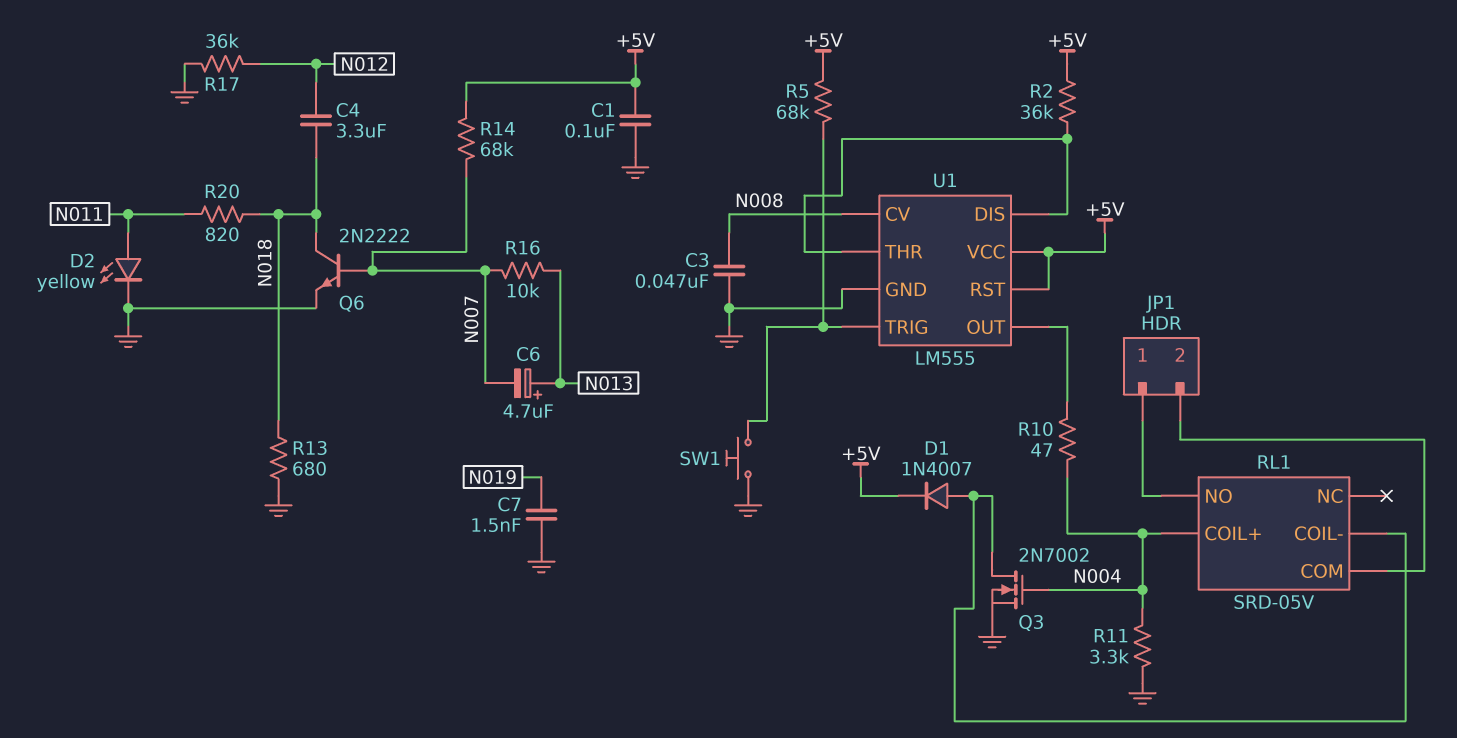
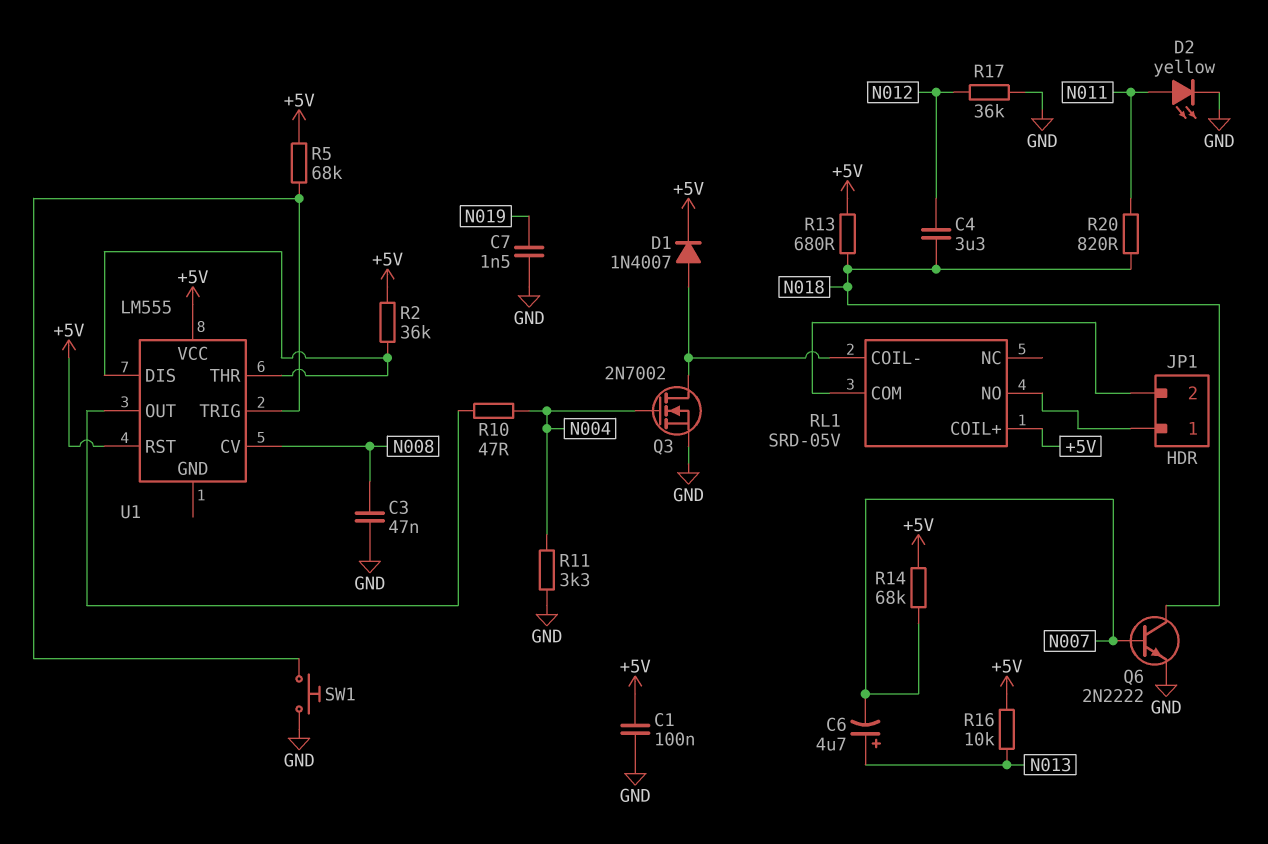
R13: 680 (GND, N018) -> 680 (+5V, N018)
R16: 10k (N007, N013) -> 10k (+5V, N013)
RL1 pin COIL+: N004 -> +5V
U1 pin GND: GND -> none

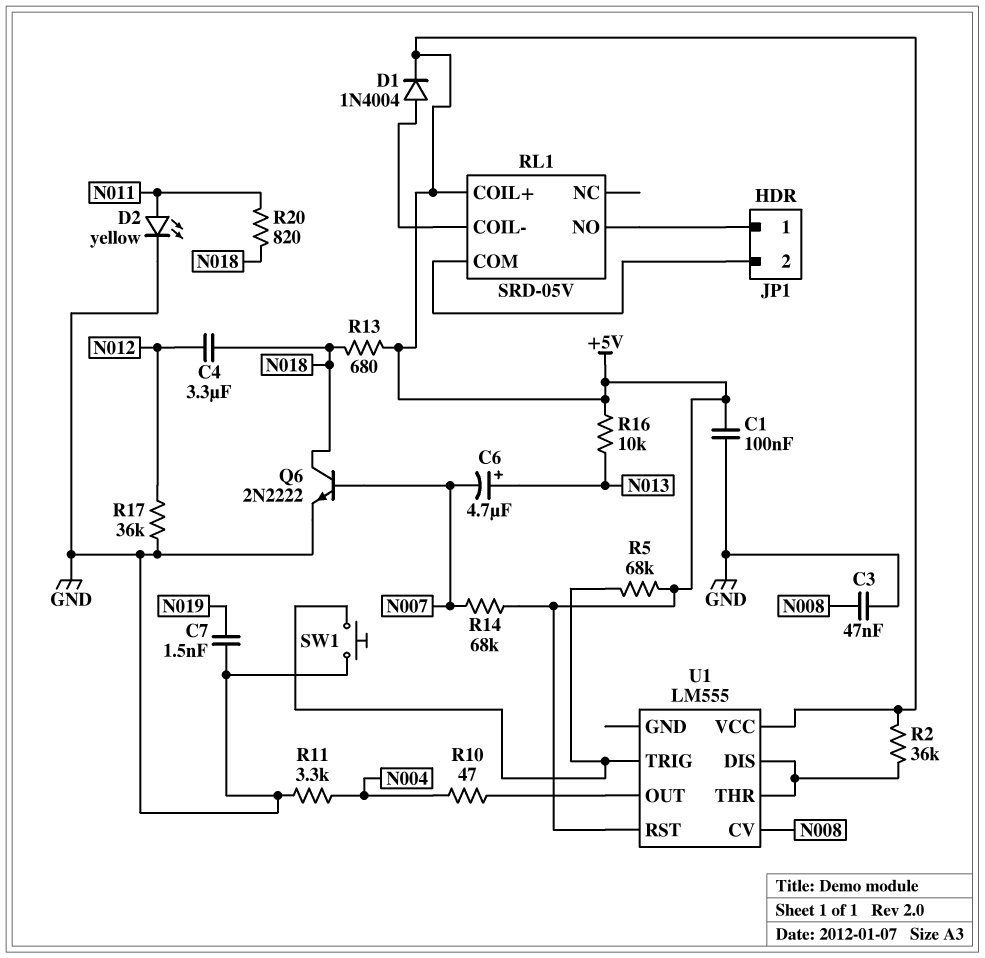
D1: diode 1N4007 (A RL1/COIL-, K +5V) -> diode 1N4004 (A RL1/COIL-, K +5V)
Q3: NMOS 2N7002 (G N004, D RL1/COIL-, S GND) -> none

